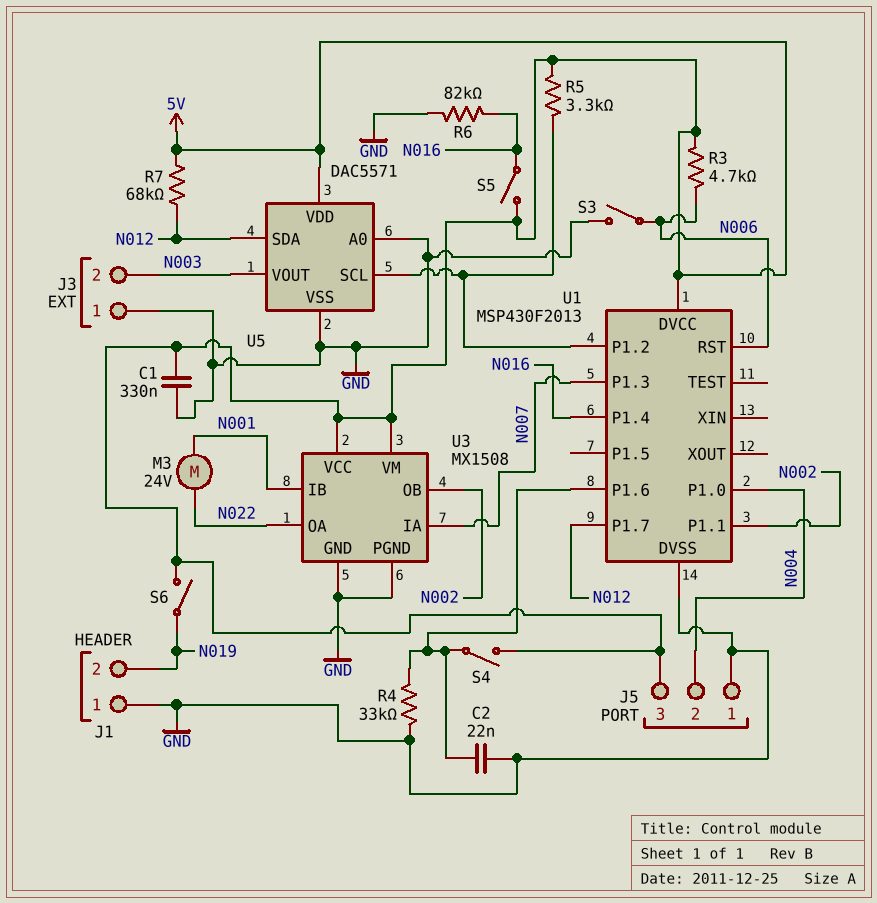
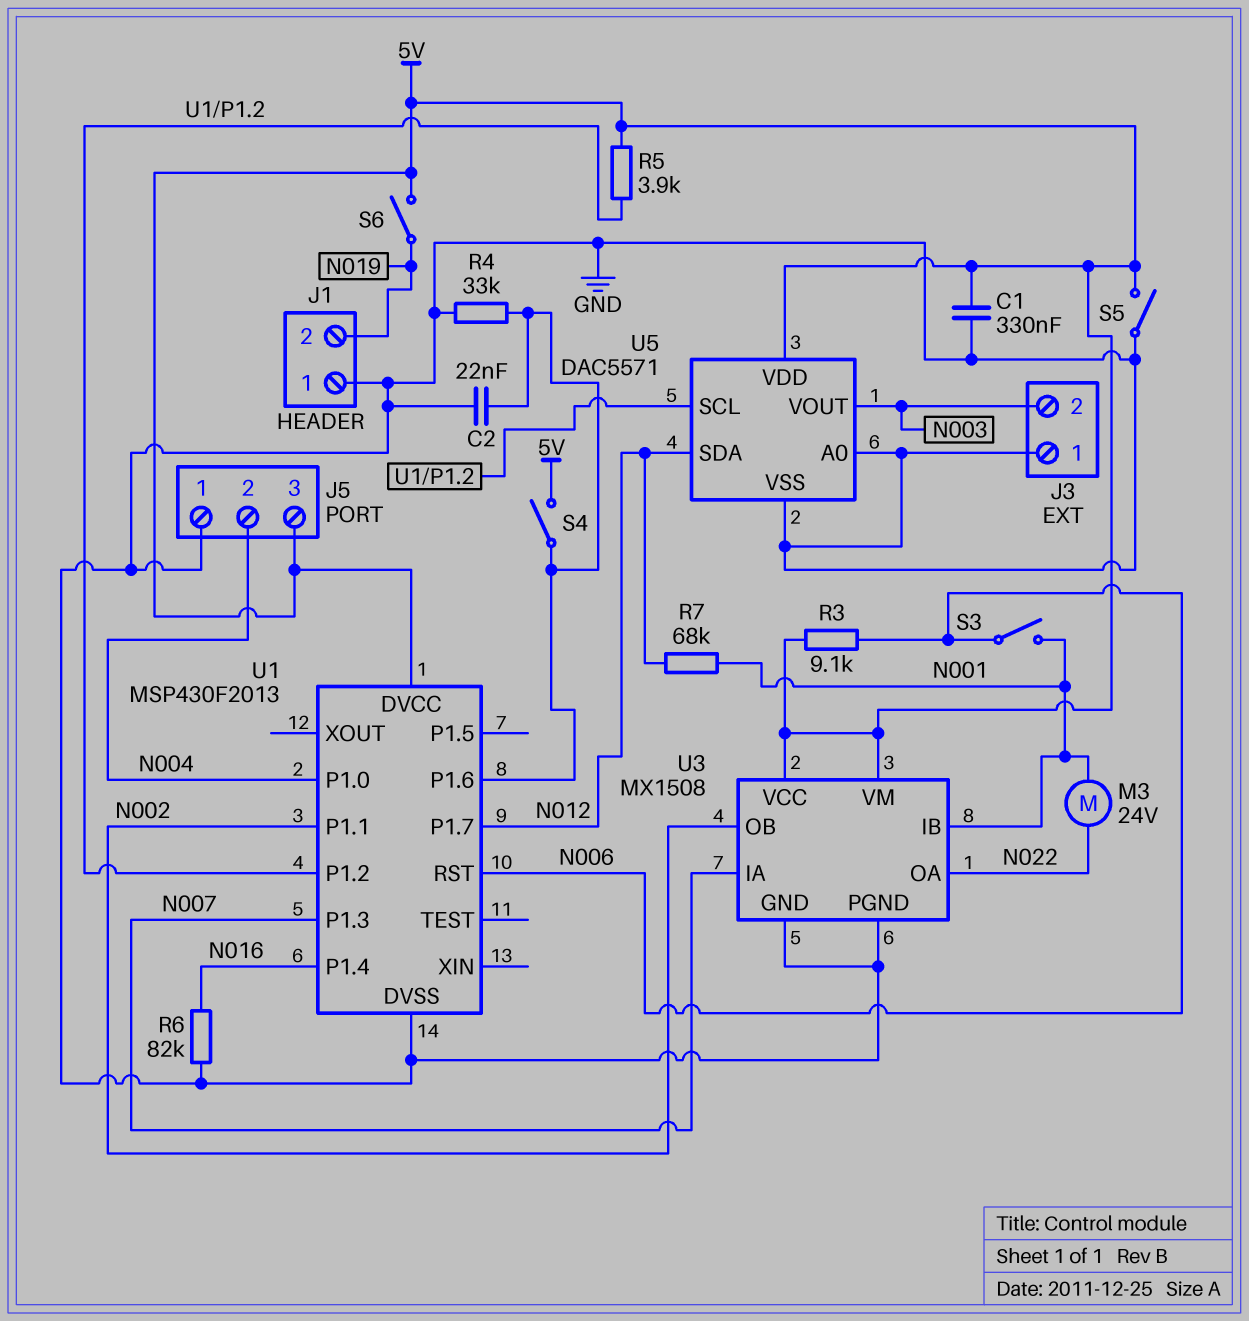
R3: 4.7k (5V, N006) -> 9.1k (5V, N006)
R5: 3.3k (5V, U1/P1.2) -> 3.9k (5V, U1/P1.2)
R7: 68k (5V, N012) -> 68k (N001, N012)
S3: switch (GND, N006) -> switch (N001, N006)
S5: switch (5V, N016) -> switch (5V, GND)

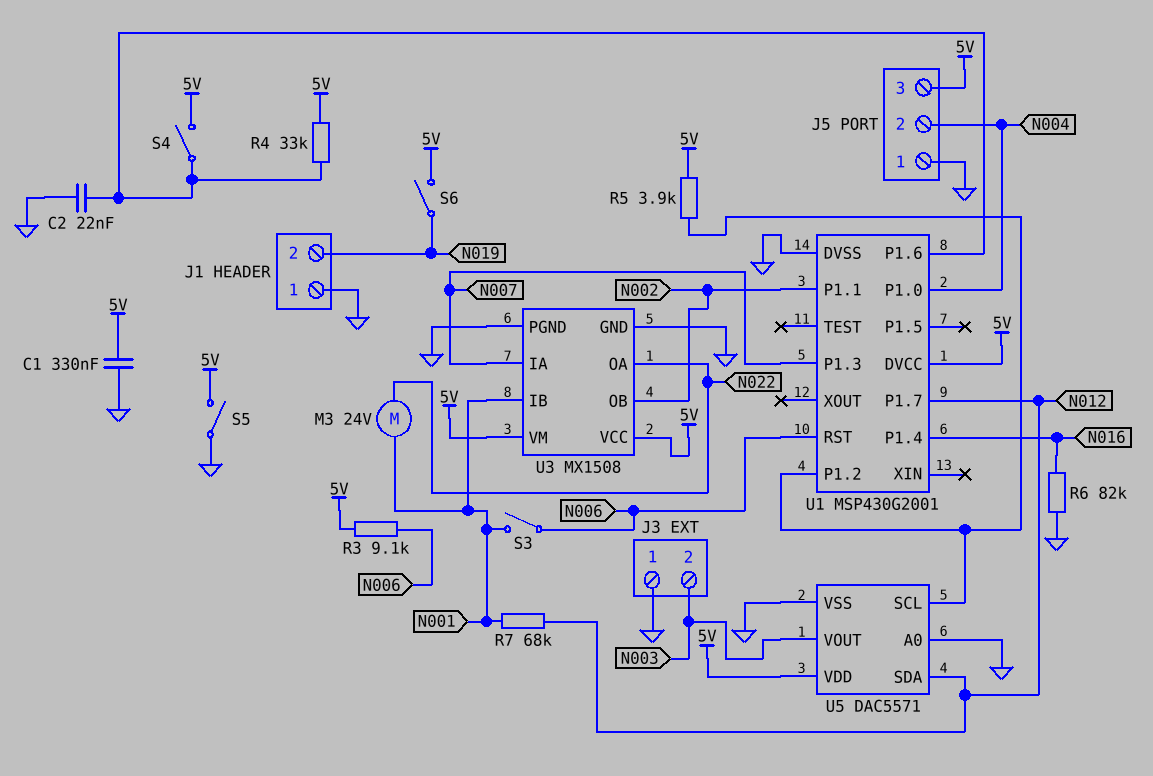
R4: 33k (GND, U1/P1.6) -> 33k (5V, U1/P1.6)
U1: MSP430F2013 -> MSP430G2001

